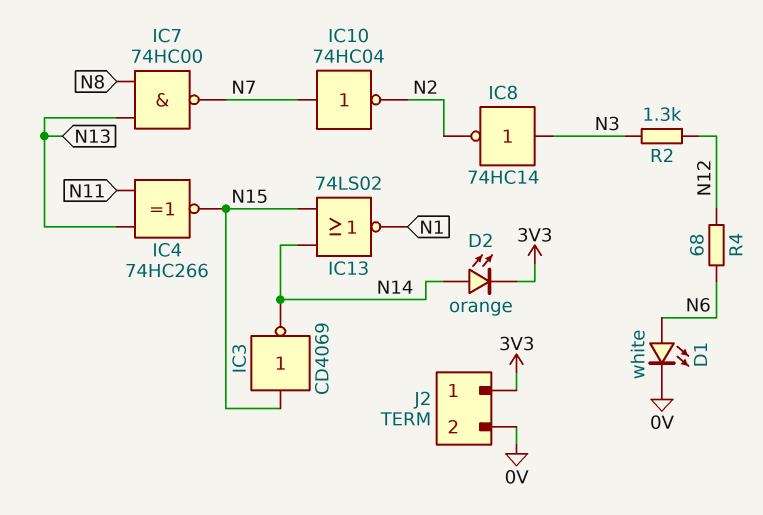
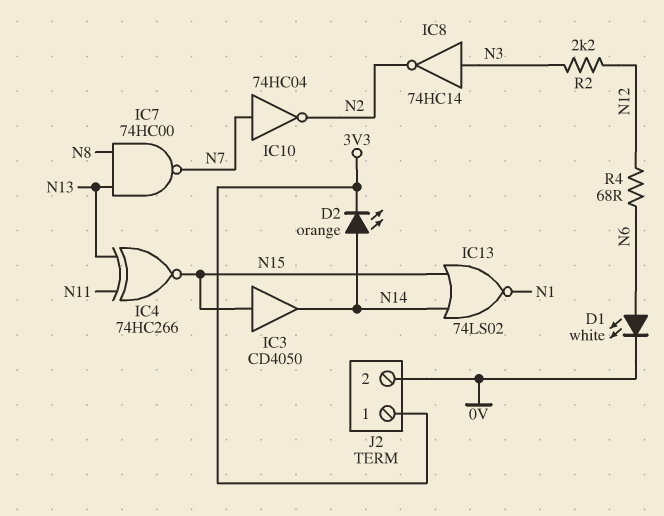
IC3: NOT CD4069 (in N15, out N14) -> buffer CD4050 (in N15, out N14)
R2: 1.3k (N3, N12) -> 2.2k (N3, N12)

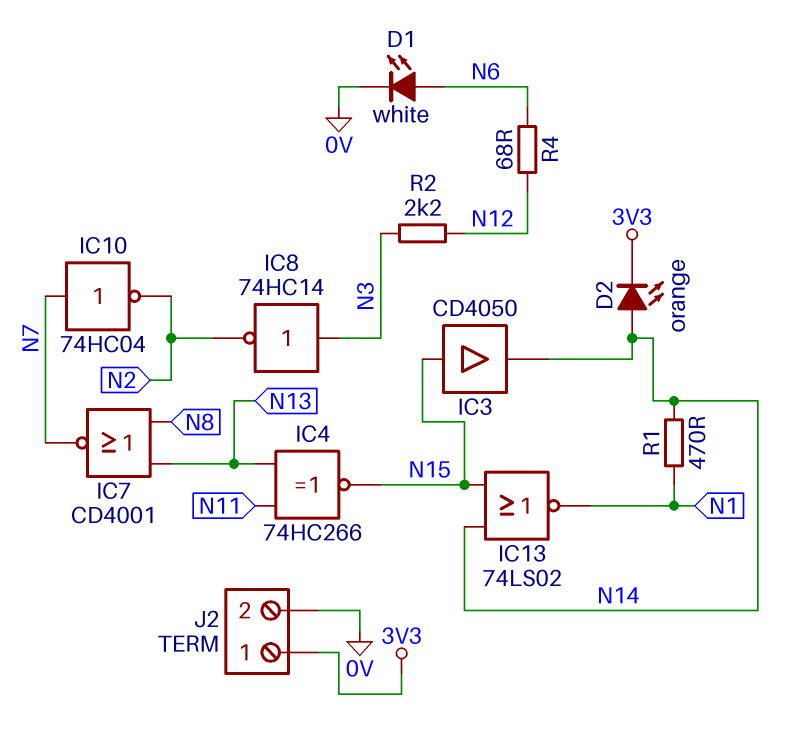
IC7: NAND 74HC00 (in N8, in N13, out N7) -> NOR CD4001 (in N8, in N13, out N7)
R1: none -> 470 (N1, N14)

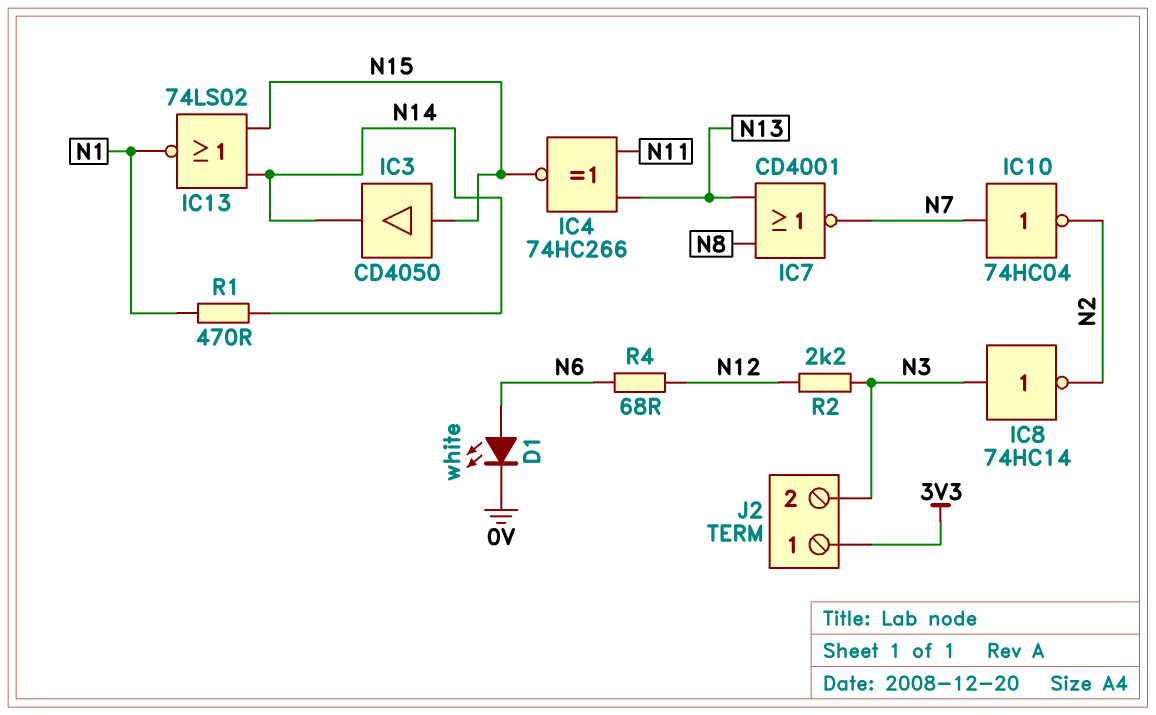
D2: LED orange (A N14, K 3V3) -> none
J2 pin 2: 0V -> N3

